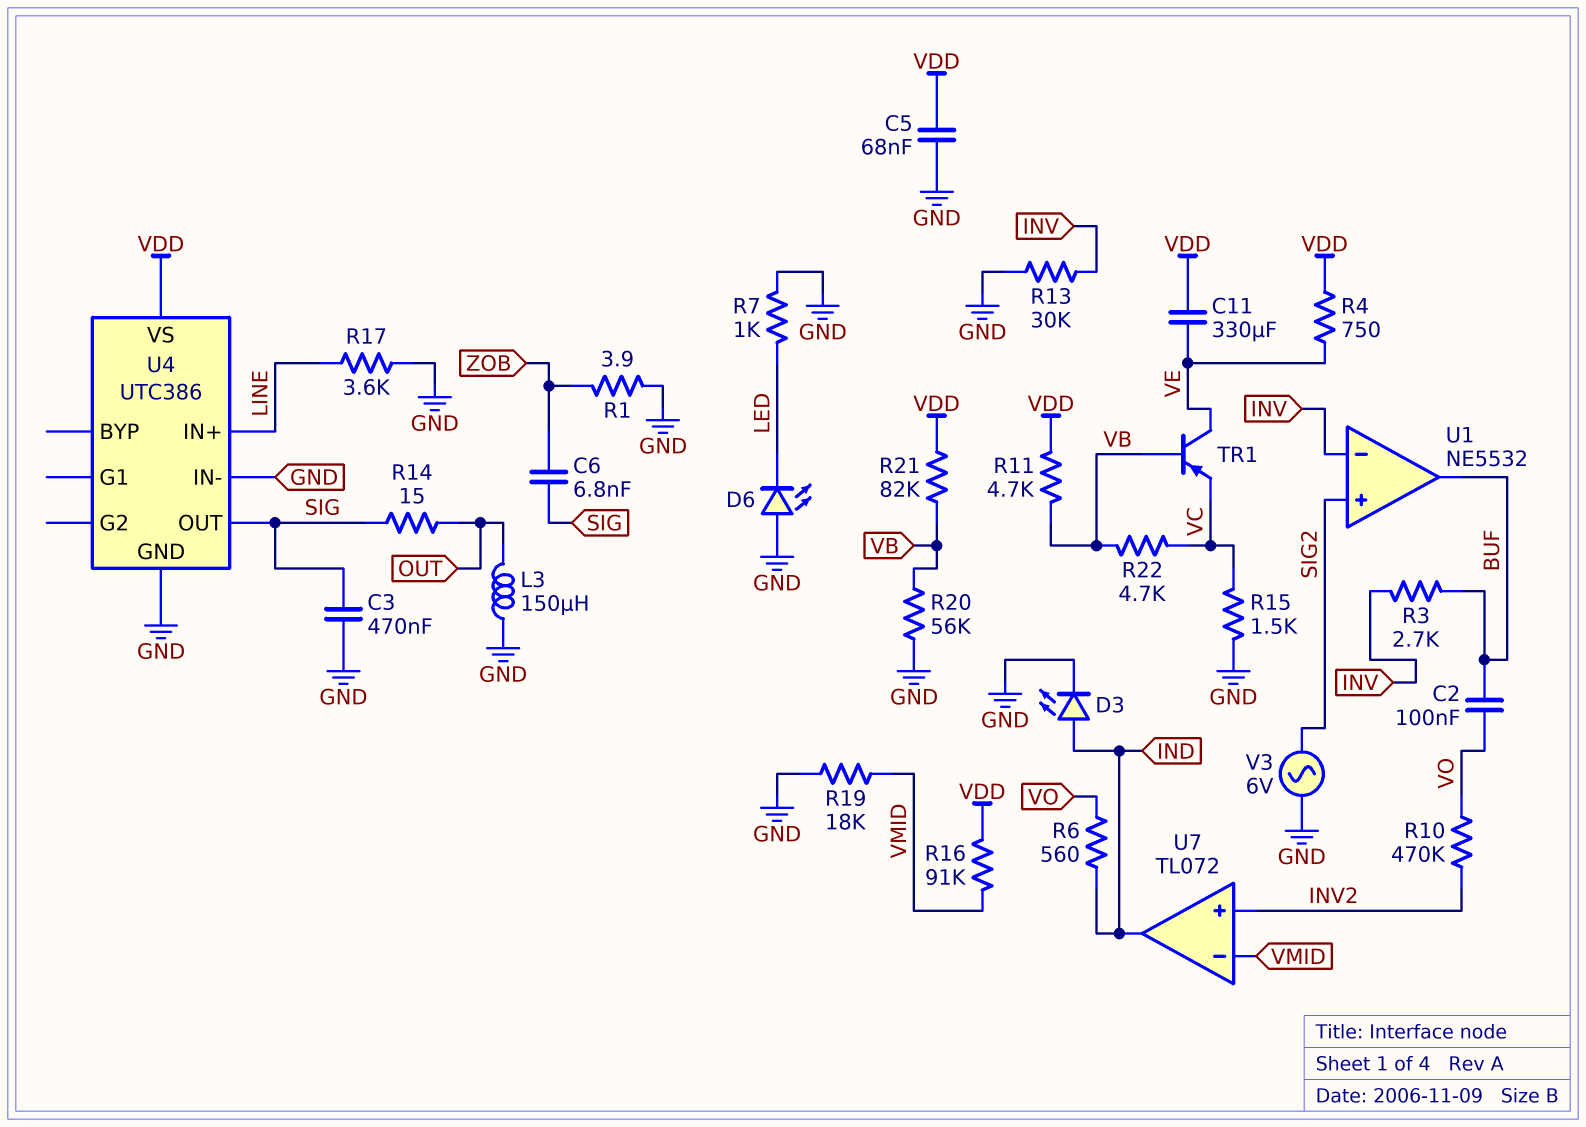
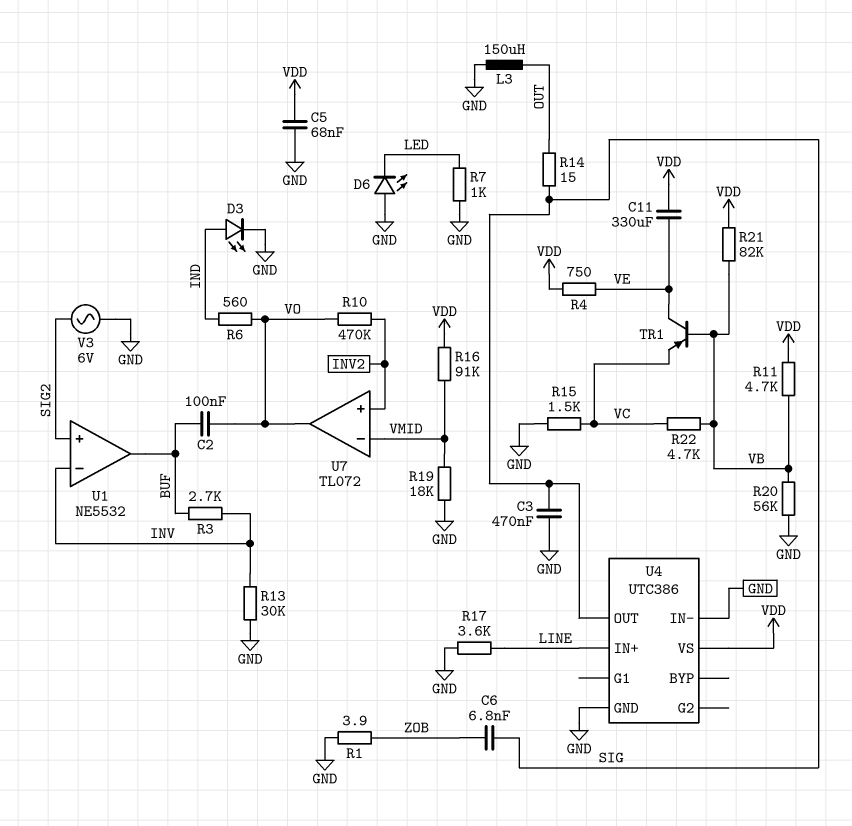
U7 pin out: IND -> VO

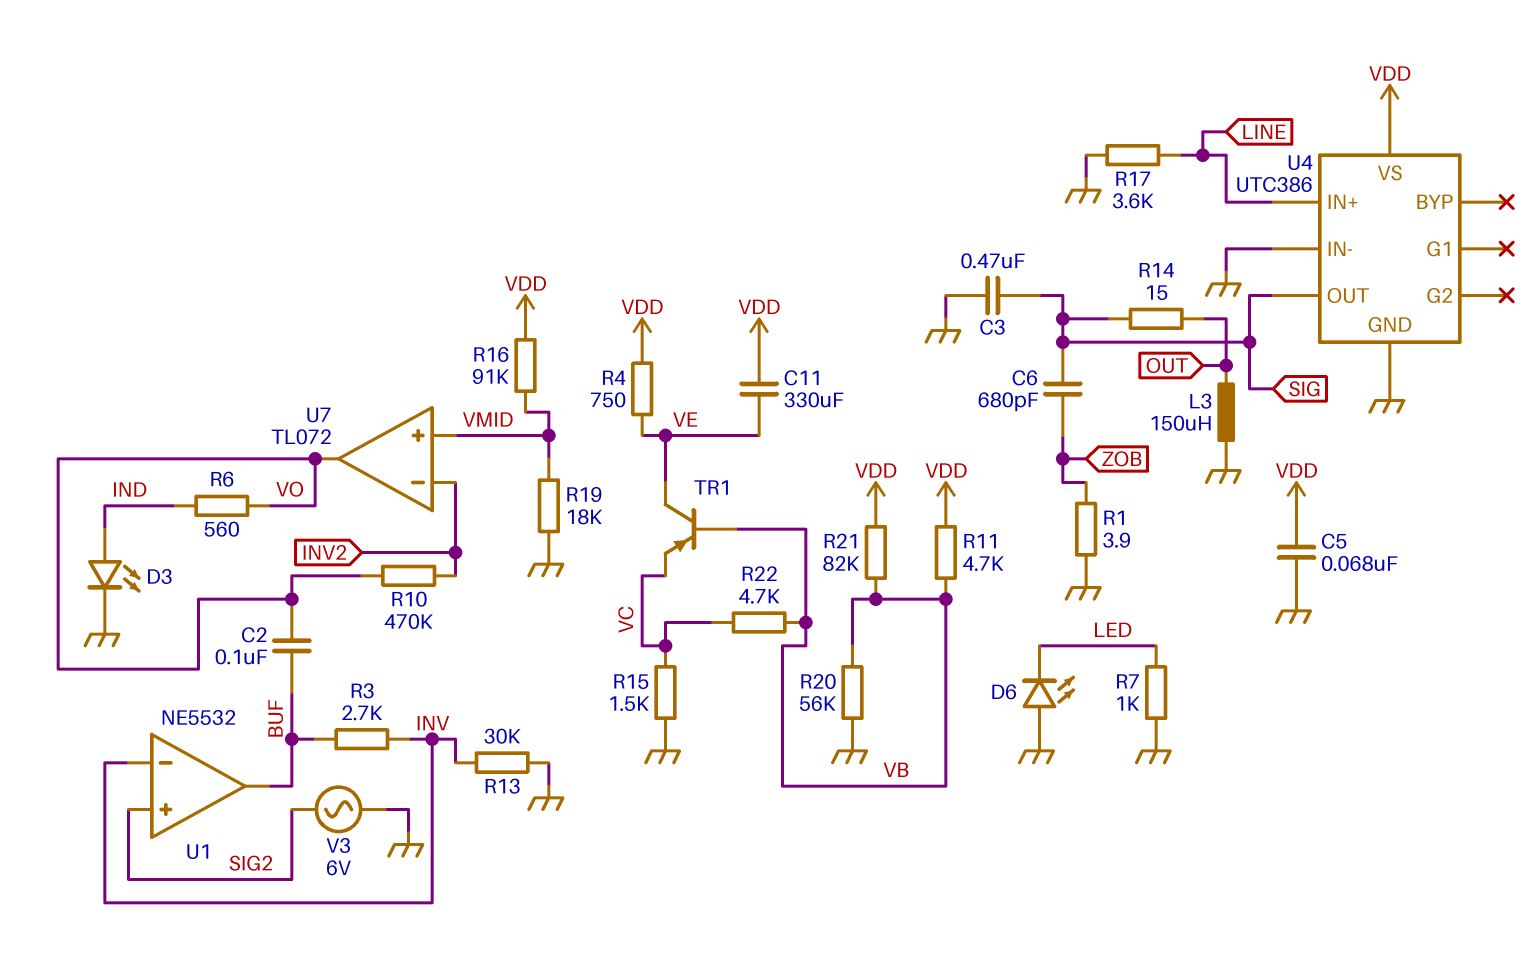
C6: 6.8nF (SIG, ZOB) -> 680pF (SIG, ZOB)
U7 pin in+: INV2 -> VMID
U7 pin in-: VMID -> INV2

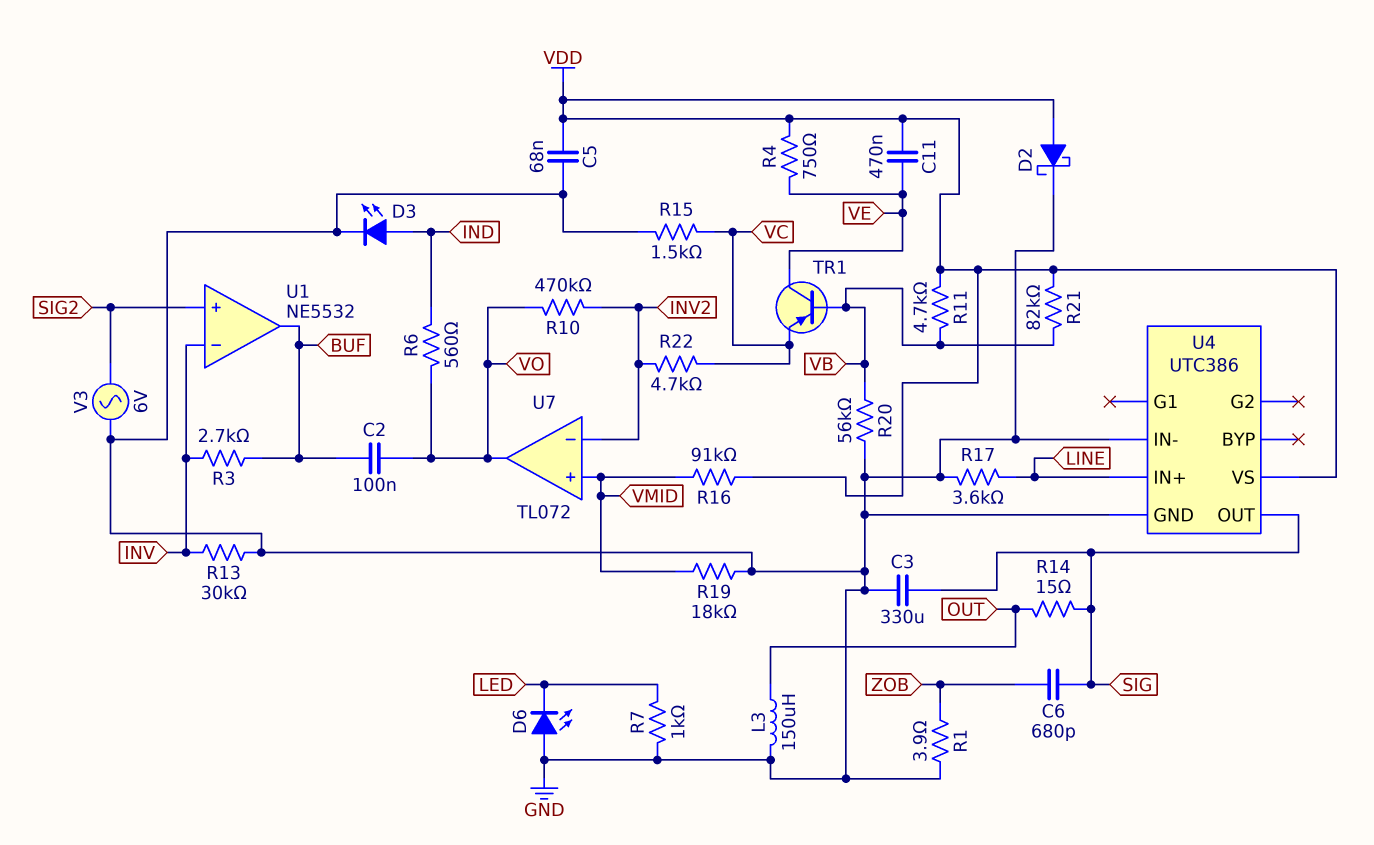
C3: 470nF (GND, SIG) -> 330uF (GND, SIG)
C11: 330uF (VDD, VE) -> 470nF (VDD, VE)
D2: none -> schottky (A VDD, K GND)
R22: 4.7k (VB, VC) -> 4.7k (INV2, VC)

